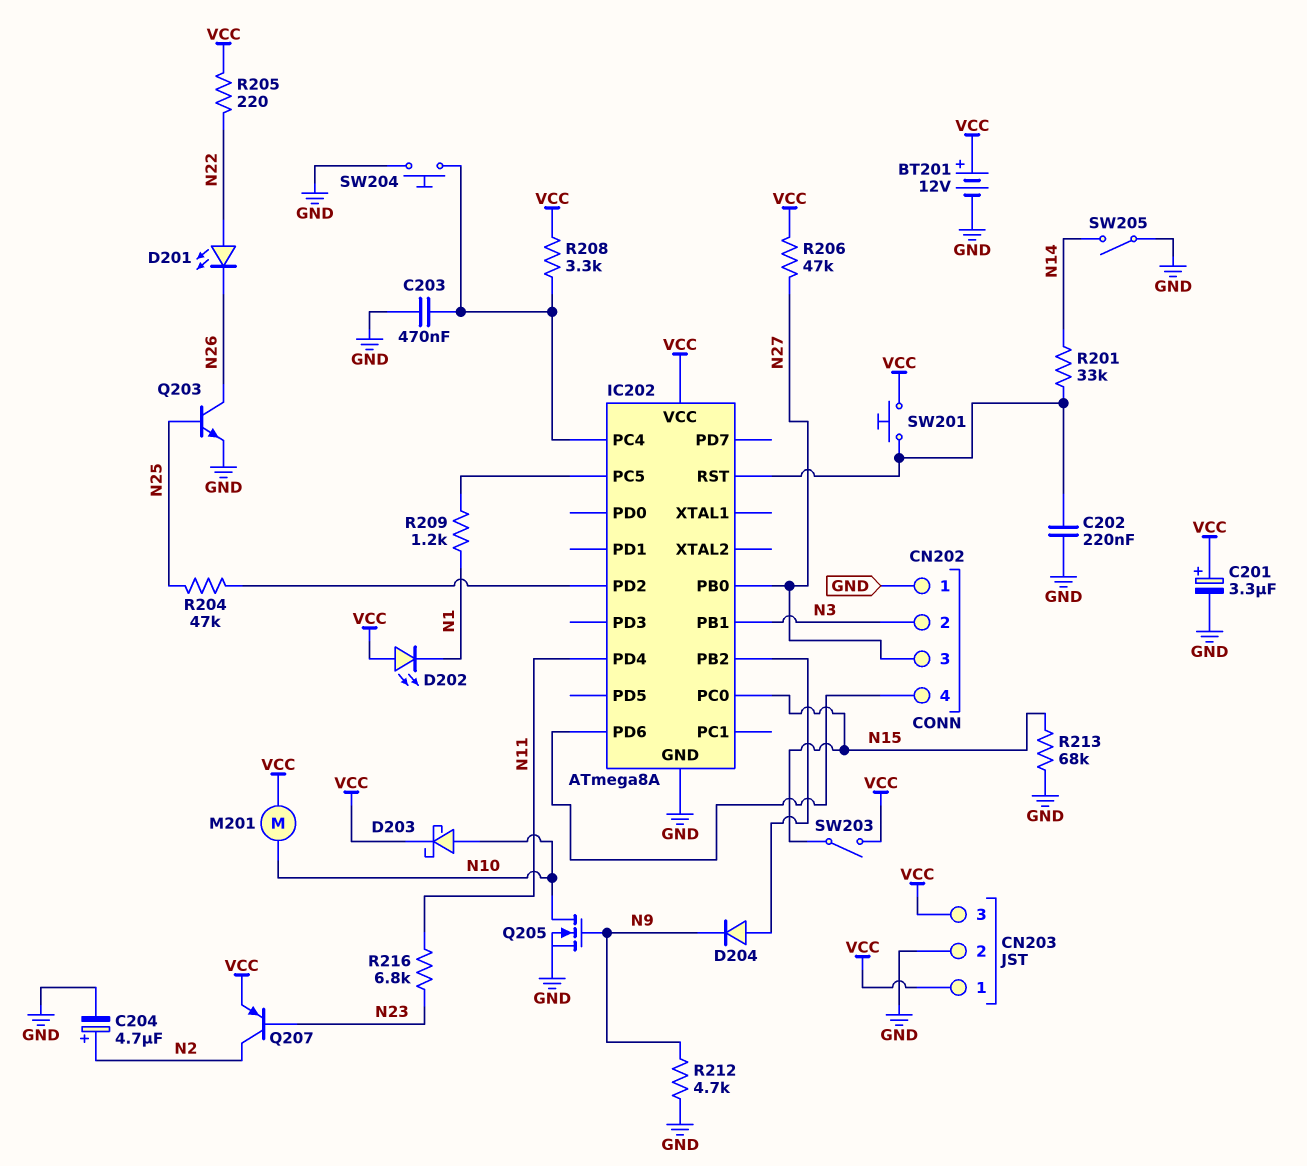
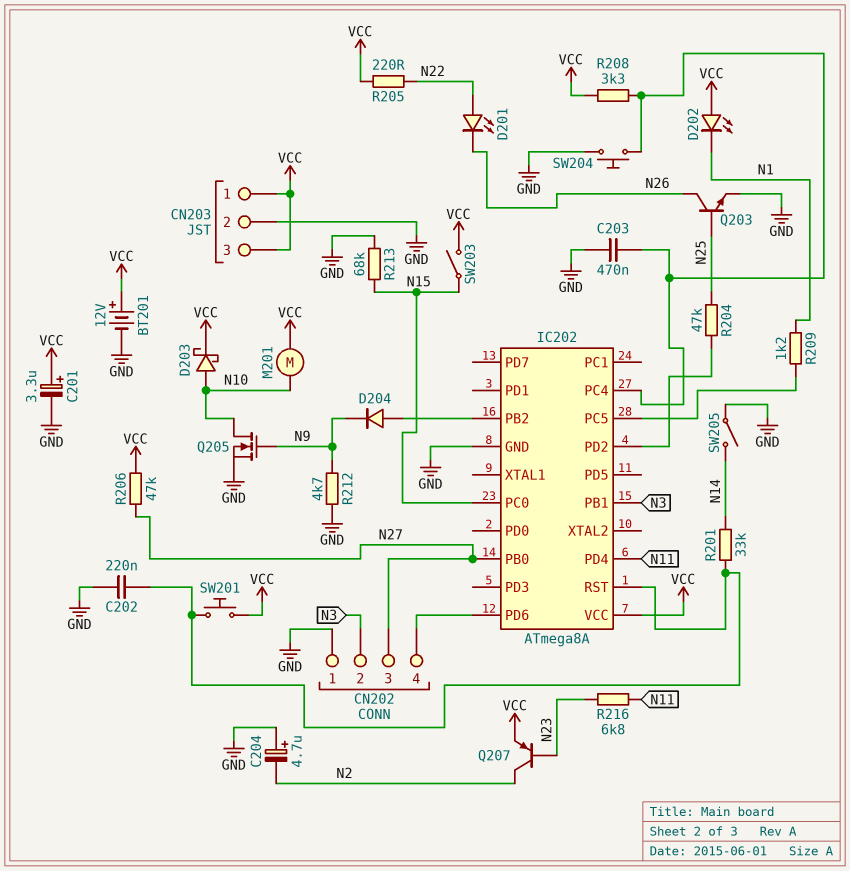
C204: 4.7uF (plus N2, minus GND) -> 4.7uF (plus GND, minus N2)

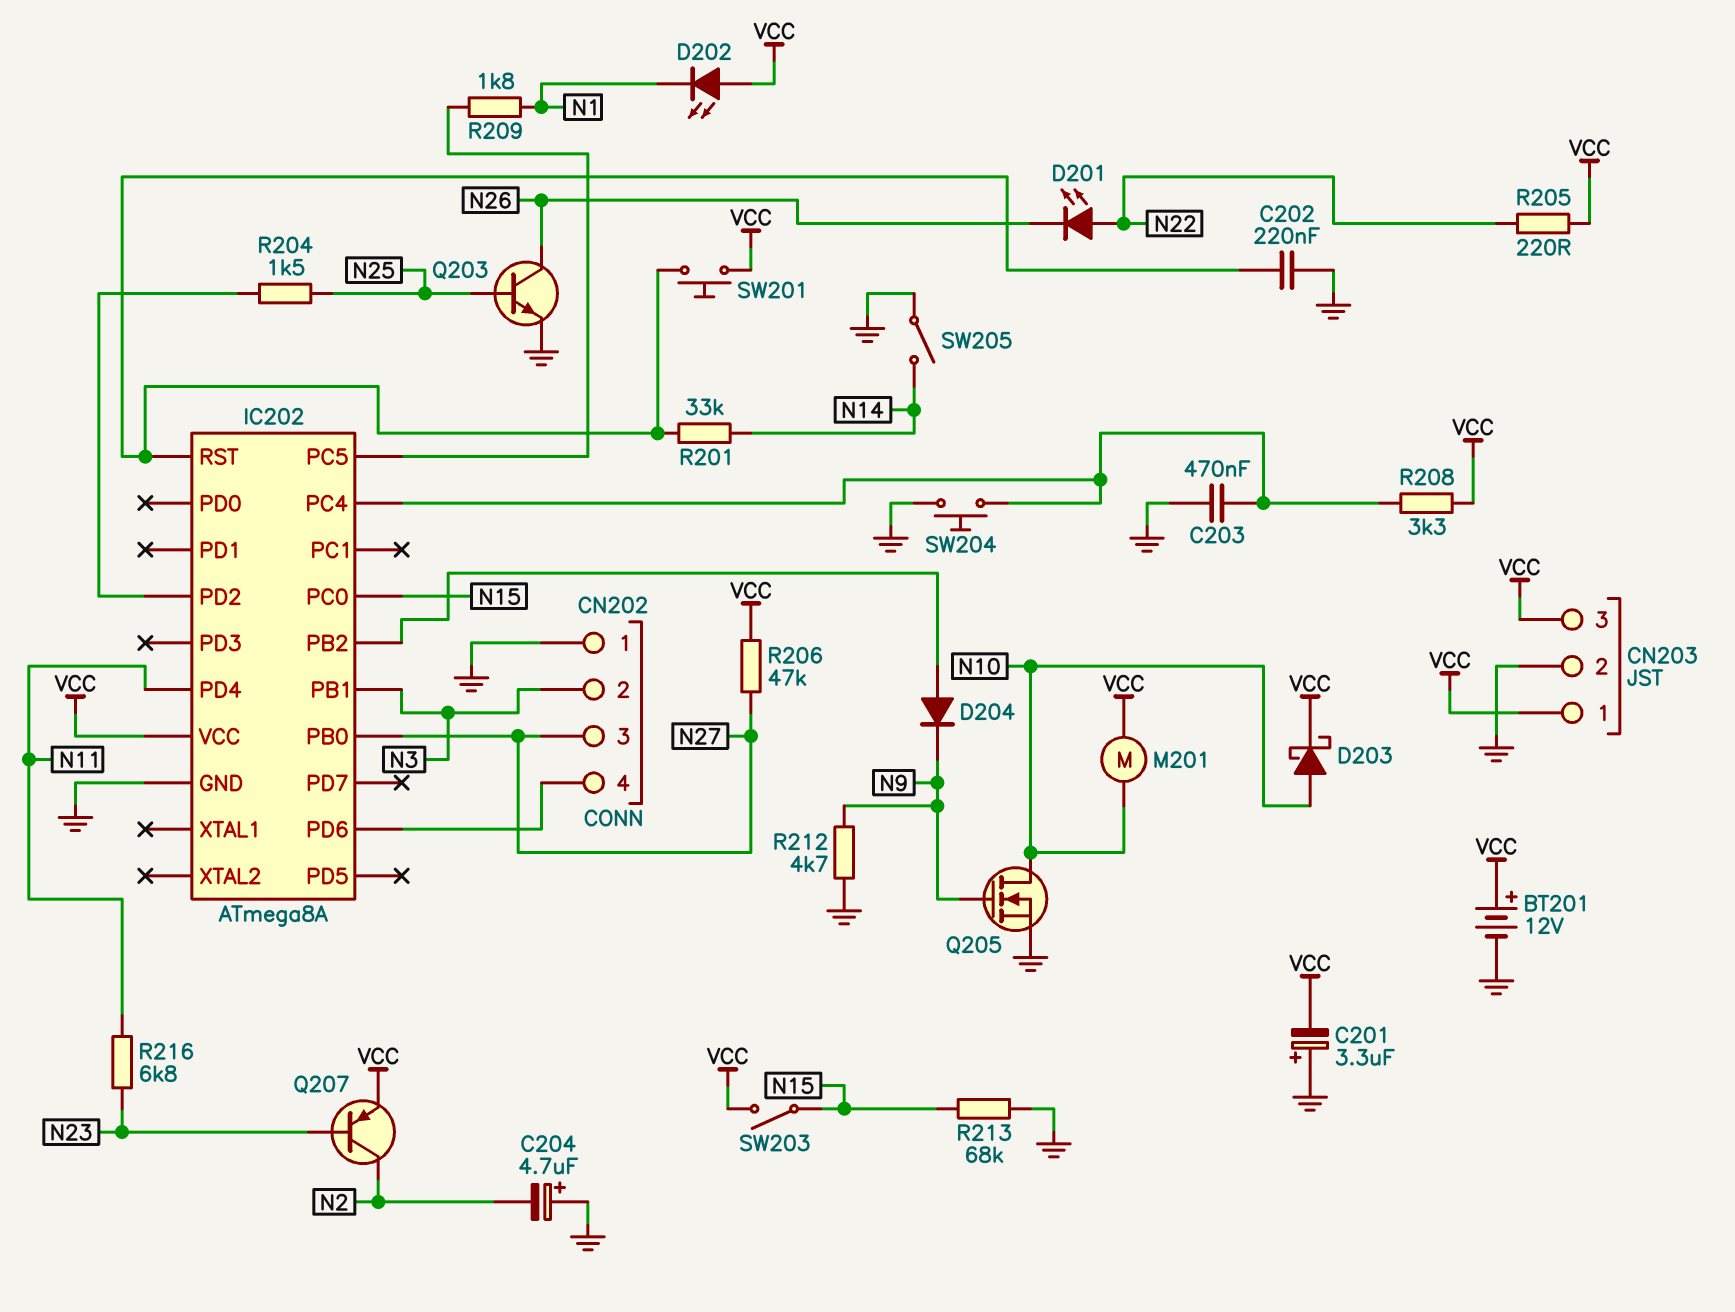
C201: 3.3uF (plus VCC, minus GND) -> 3.3uF (plus GND, minus VCC)
R204: 47k (IC202/PD2, N25) -> 1.5k (IC202/PD2, N25)
R209: 1.2k (IC202/PC5, N1) -> 1.8k (IC202/PC5, N1)

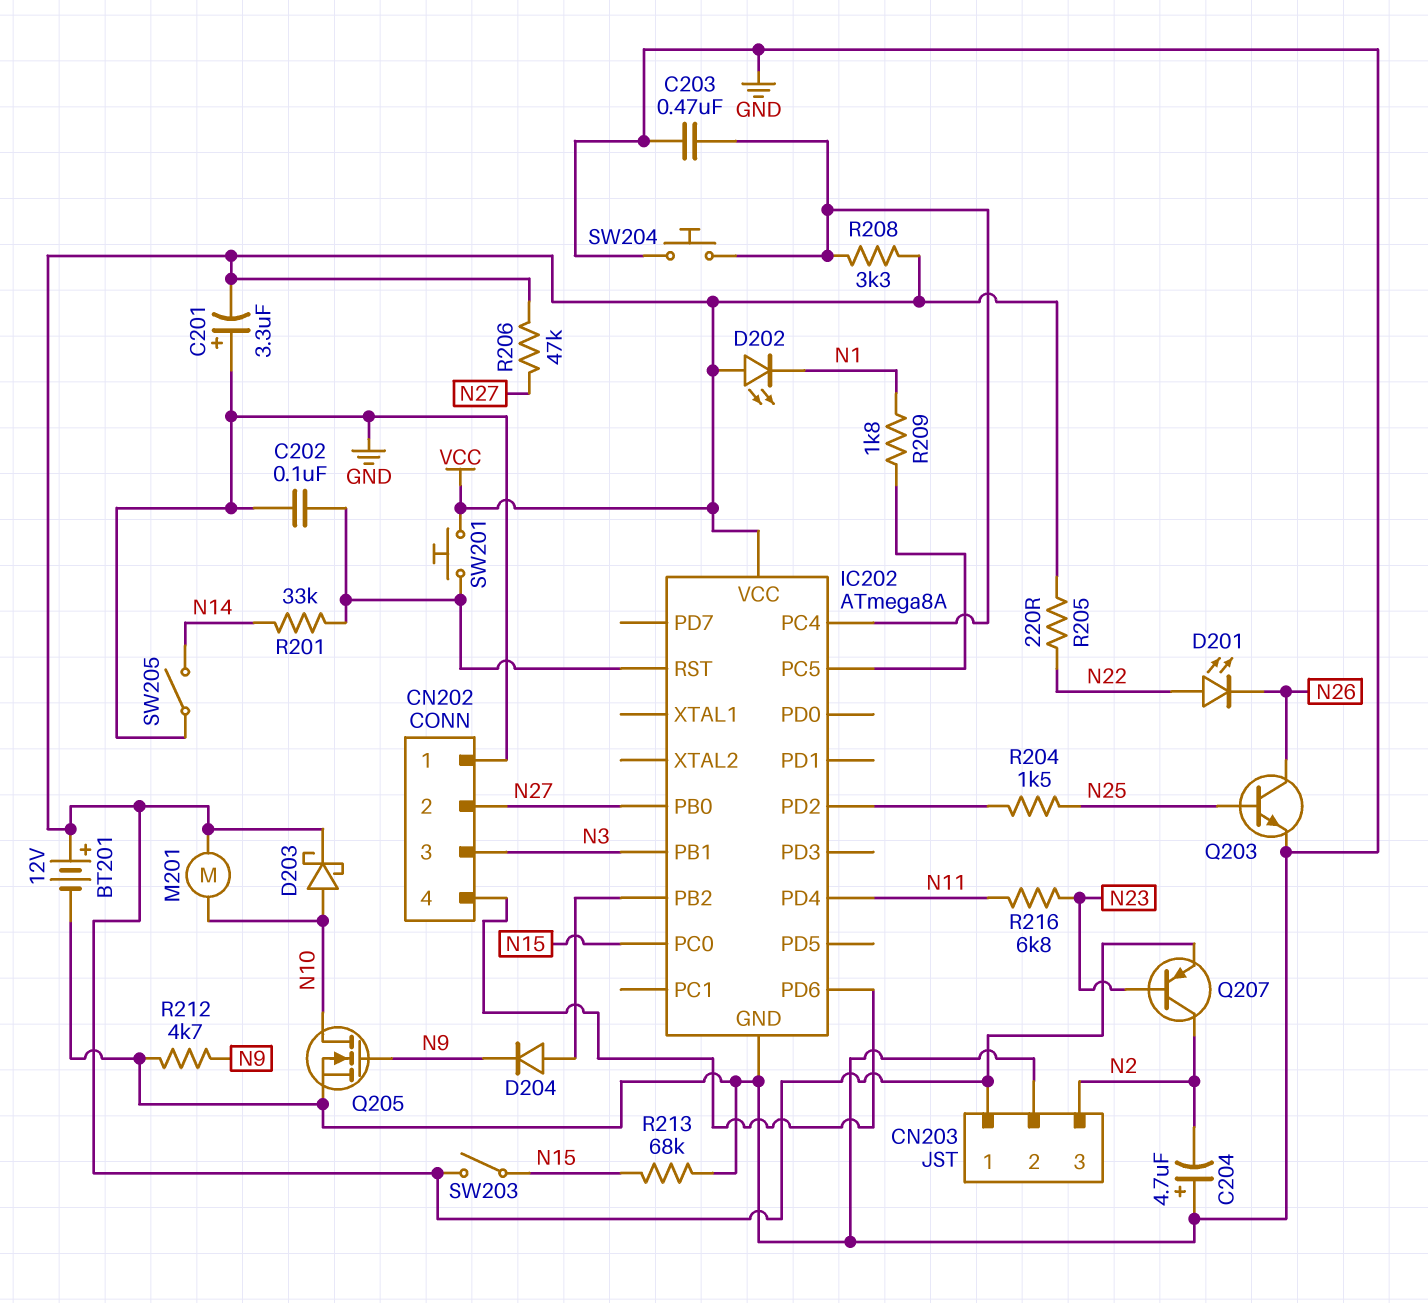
C202: 220nF (GND, IC202/RST) -> 100nF (GND, IC202/RST)
CN202 pin 2: N3 -> N27
CN202 pin 3: N27 -> N3
CN203 pin 3: VCC -> N2

